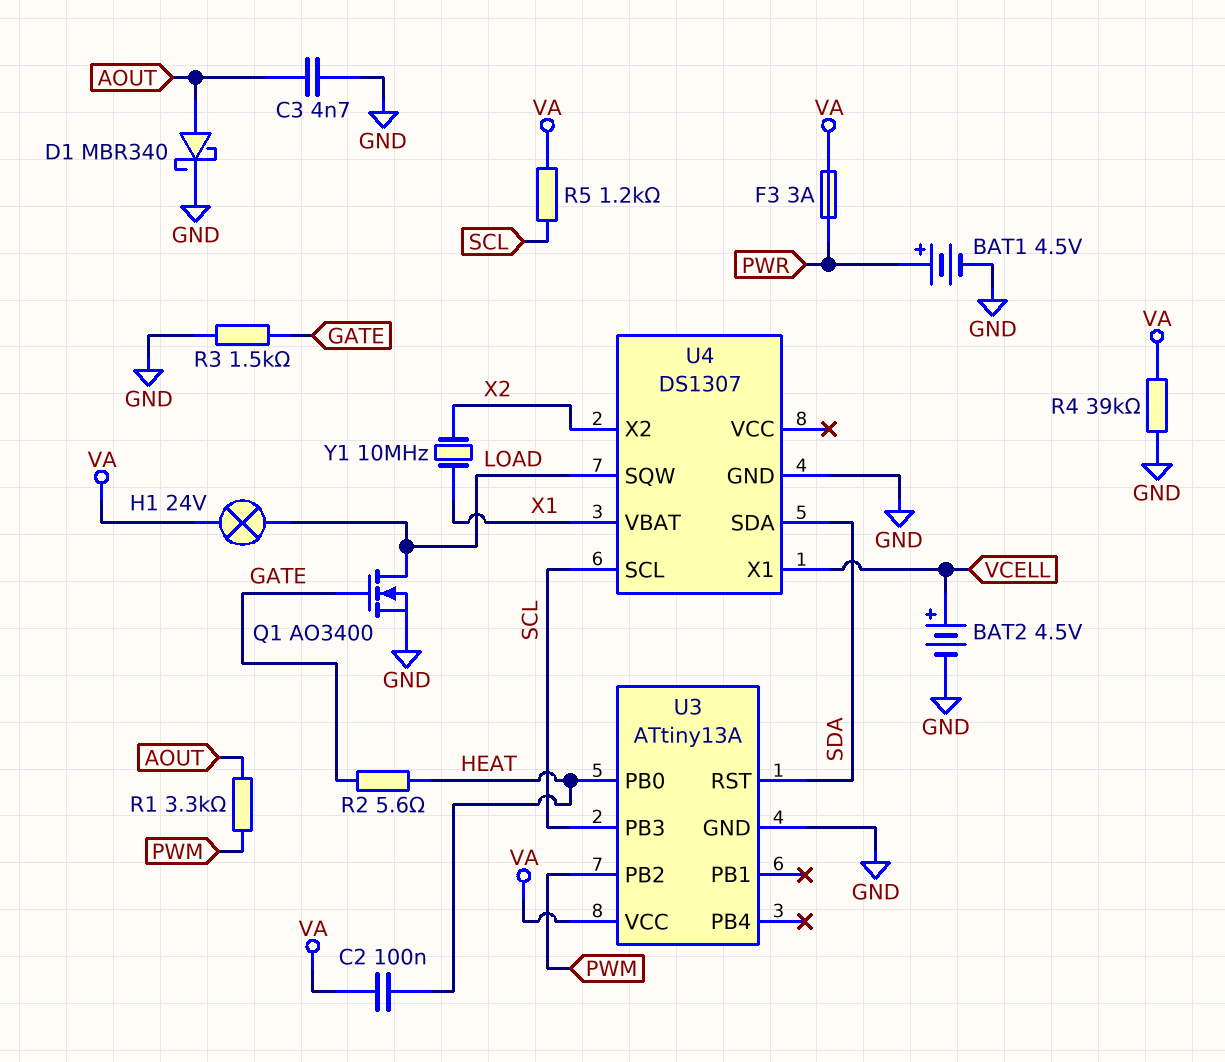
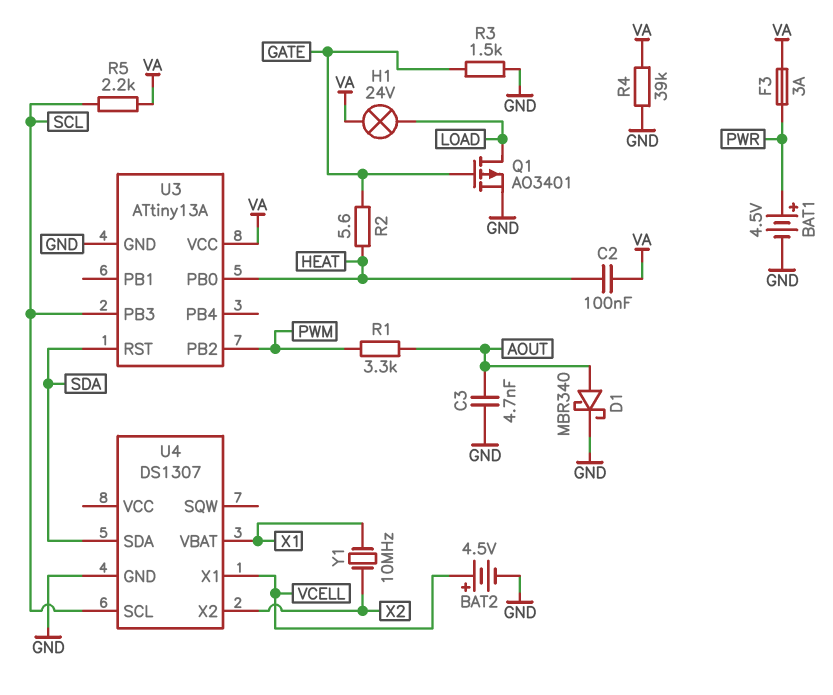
Q1: NMOS AO3400 (G GATE, D LOAD, S GND) -> PMOS AO3401 (G GATE, D LOAD, S GND)
R5: 1.2k (SCL, VA) -> 2.2k (SCL, VA)
U4 pin SQW: LOAD -> none

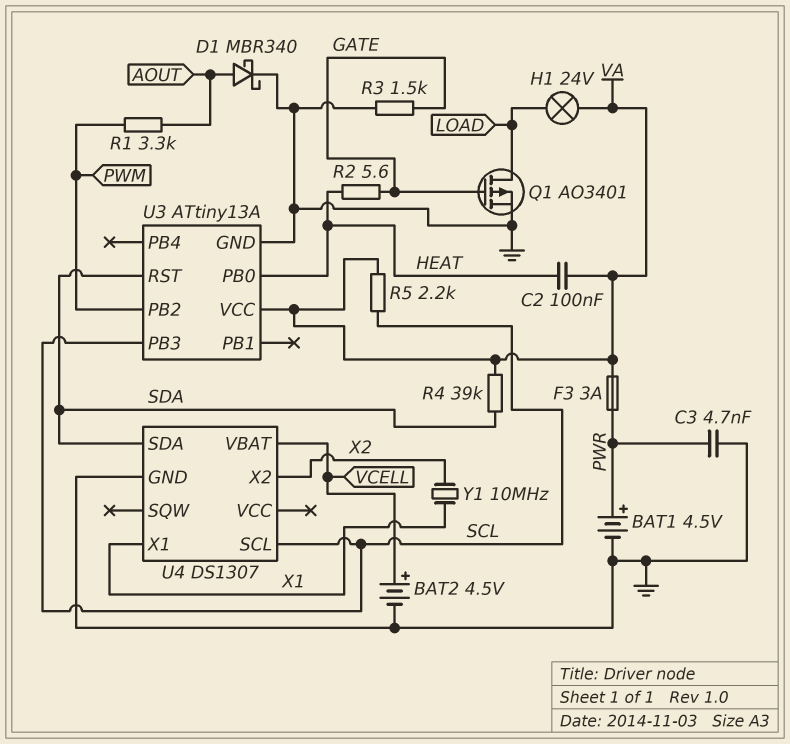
C3: 4.7nF (AOUT, GND) -> 4.7nF (GND, PWR)
R4: 39k (GND, VA) -> 39k (SDA, VA)
U4 pin VBAT: X1 -> VCELL
U4 pin X1: VCELL -> X1

